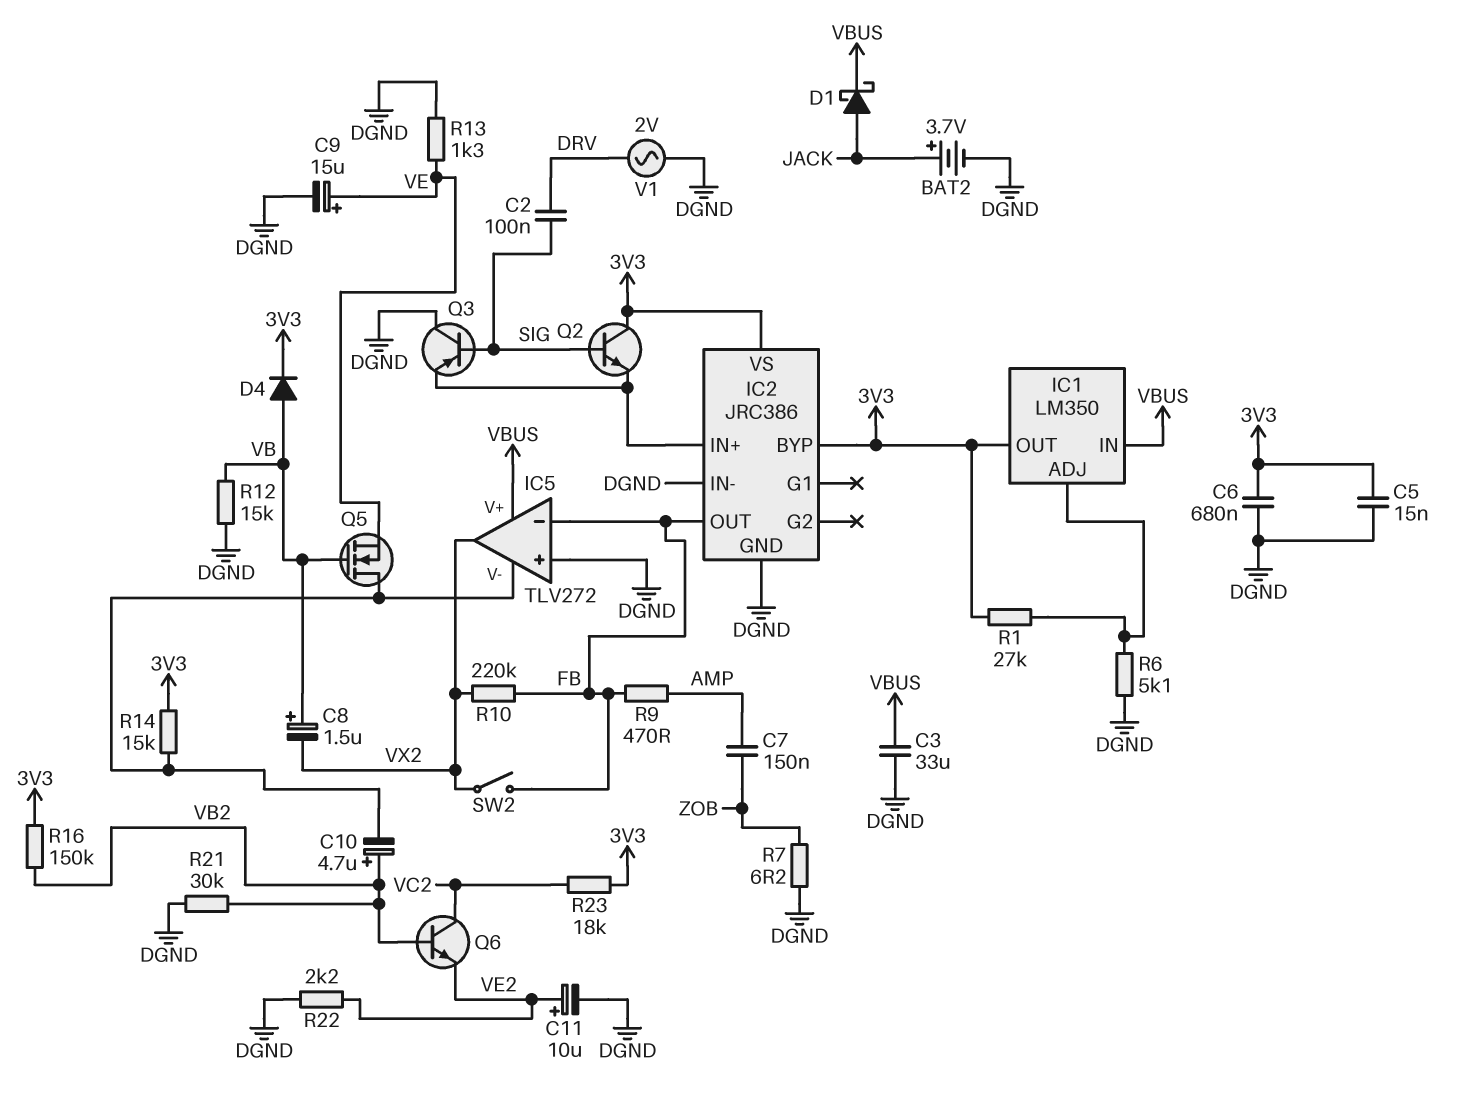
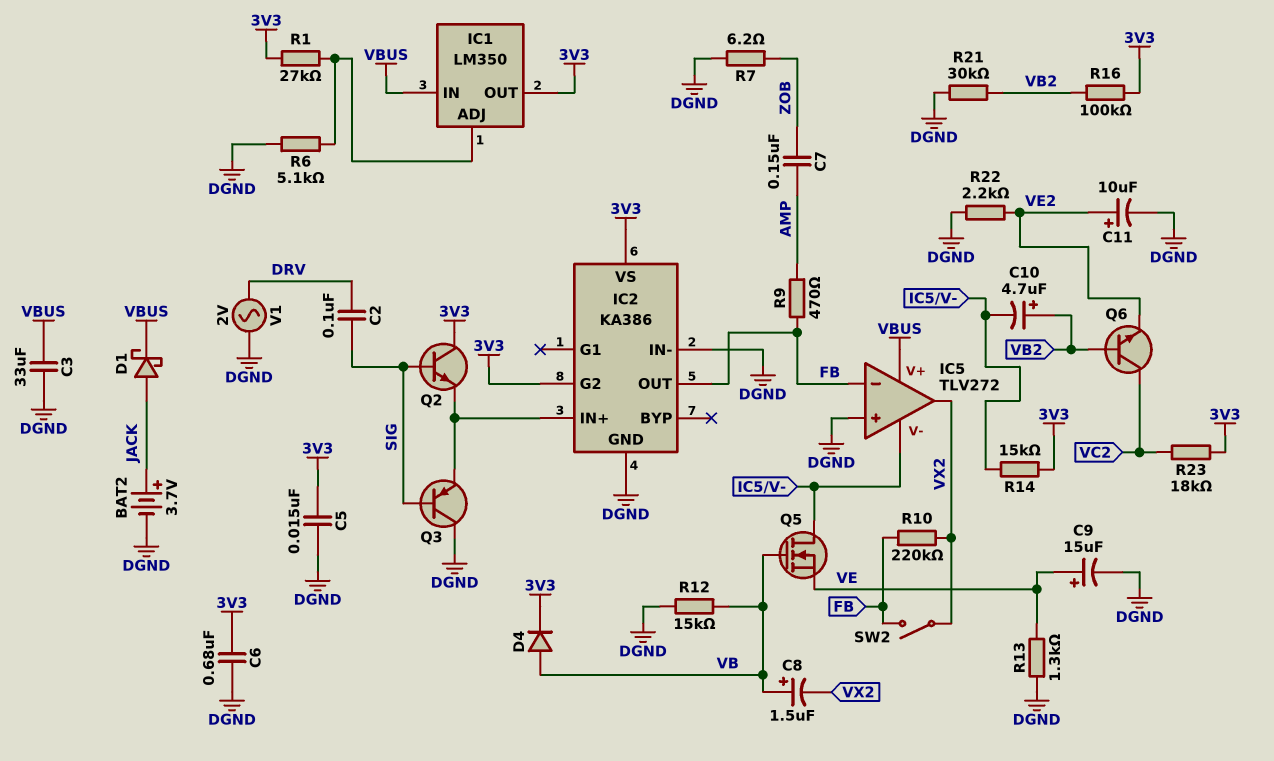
IC2: JRC386 -> KA386
IC2 pin BYP: 3V3 -> none
IC2 pin G2: none -> 3V3
R16: 150k (3V3, VB2) -> 100k (3V3, VB2)

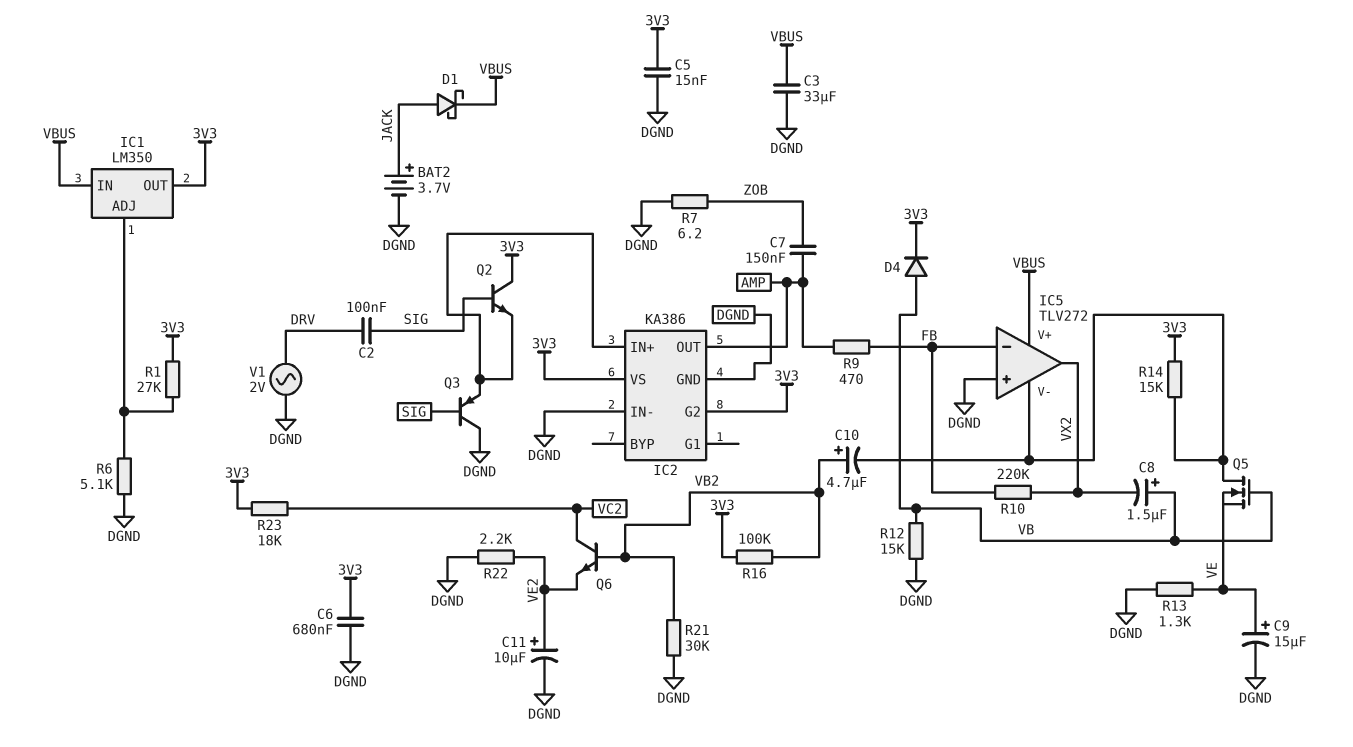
IC2 pin OUT: FB -> AMP
SW2: switch (FB, VX2) -> none

